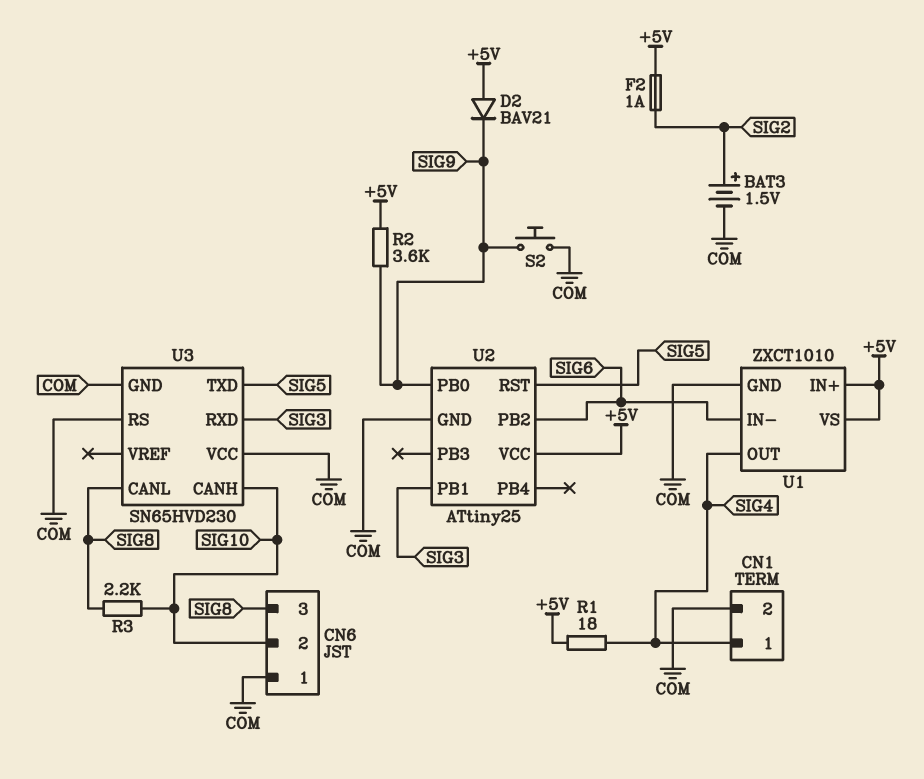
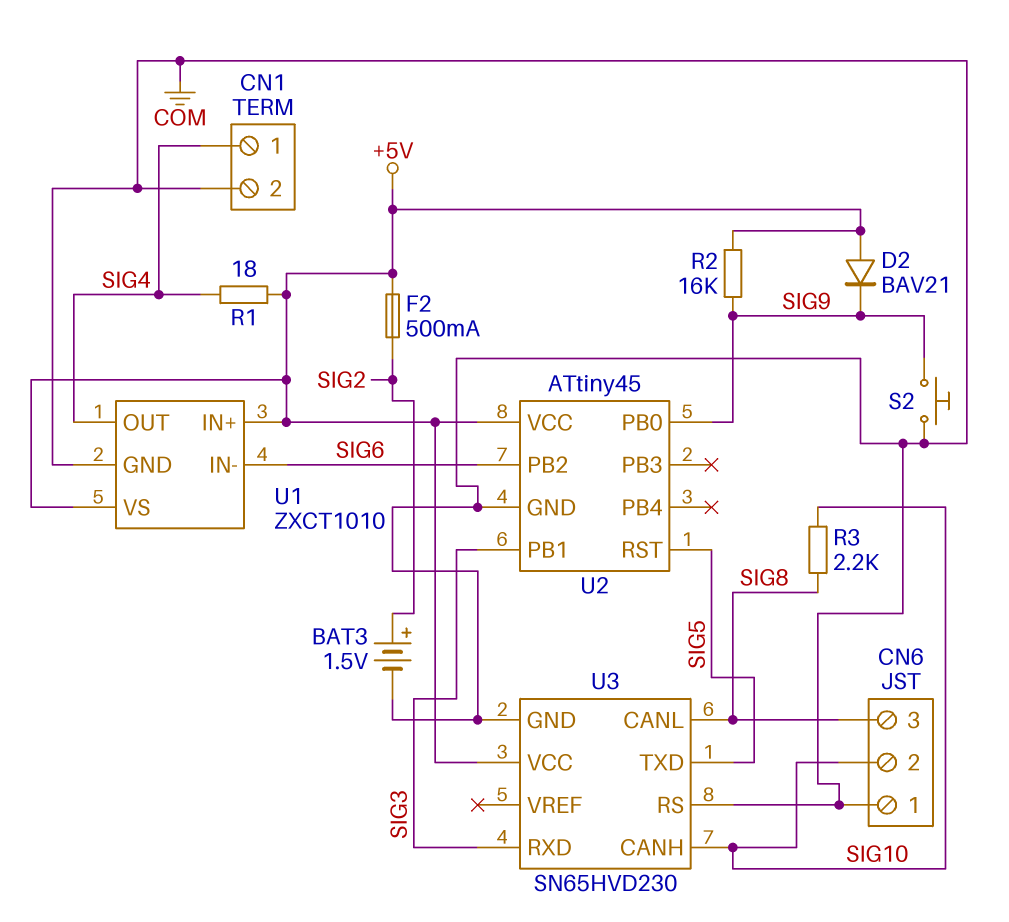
F2: 1A (+5V, SIG2) -> 500mA (+5V, SIG2)
R2: 3.6k (+5V, SIG9) -> 16k (+5V, SIG9)
U2: ATtiny25 -> ATtiny45
U3 pin VCC: COM -> +5V

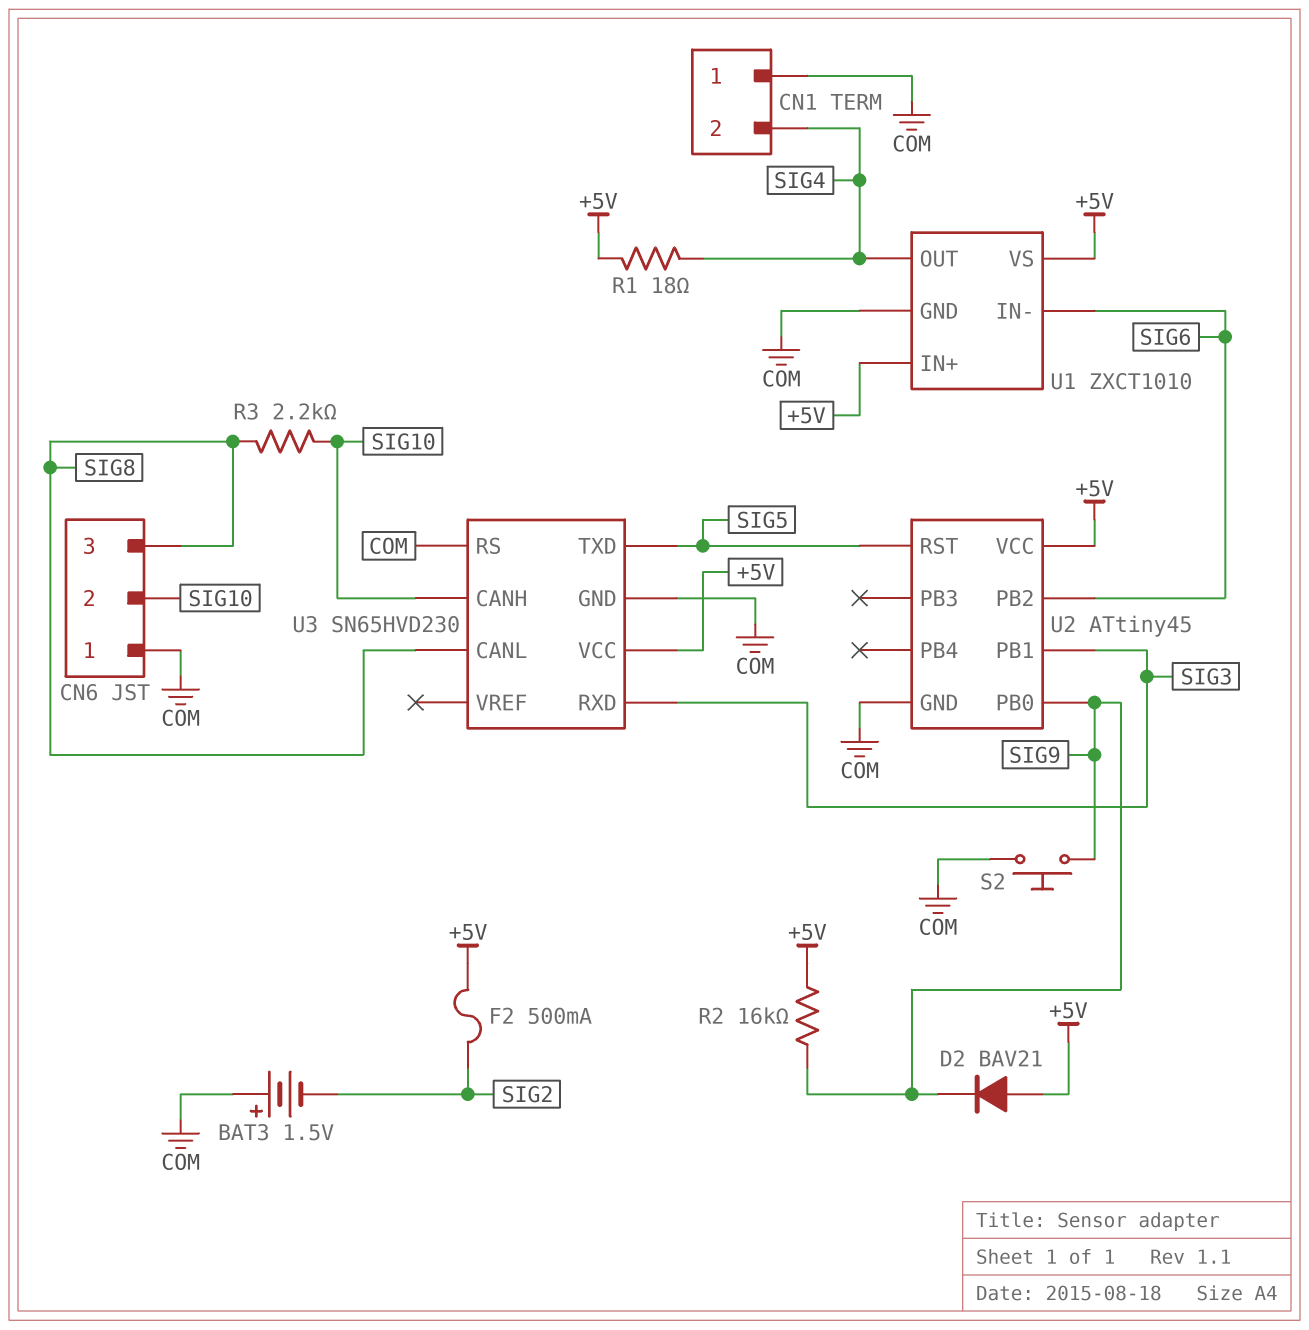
BAT3: 1.5V (plus SIG2, minus COM) -> 1.5V (plus COM, minus SIG2)
CN1 pin 1: SIG4 -> COM
CN1 pin 2: COM -> SIG4

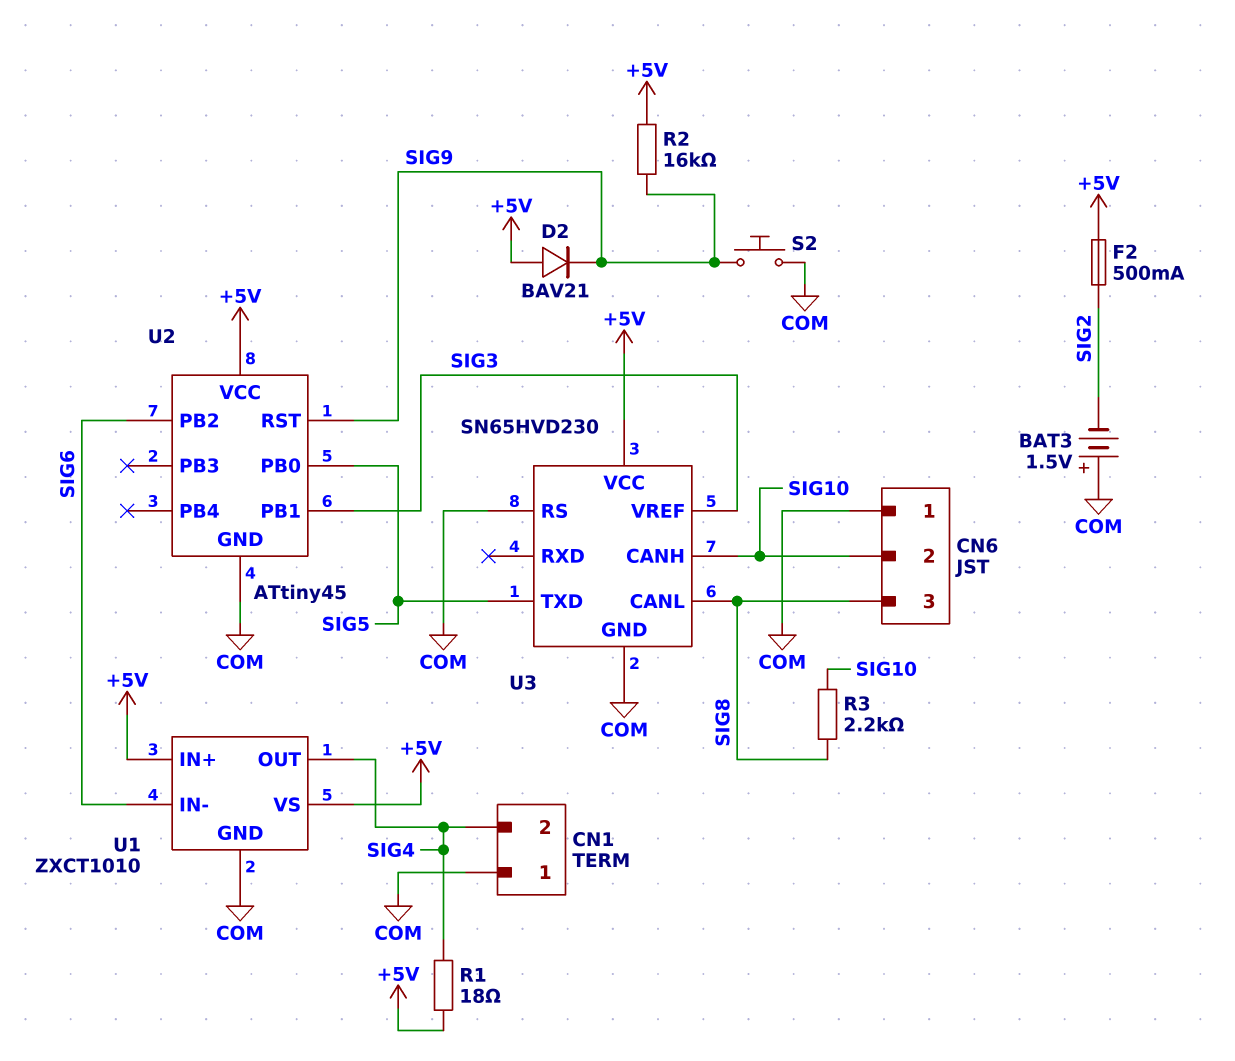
U2 pin PB0: SIG9 -> SIG5
U2 pin RST: SIG5 -> SIG9
U3 pin RXD: SIG3 -> none
U3 pin VREF: none -> SIG3

